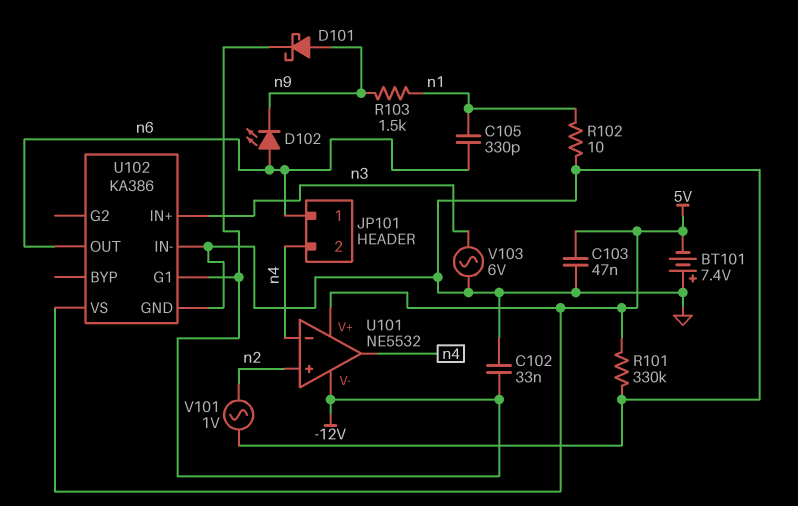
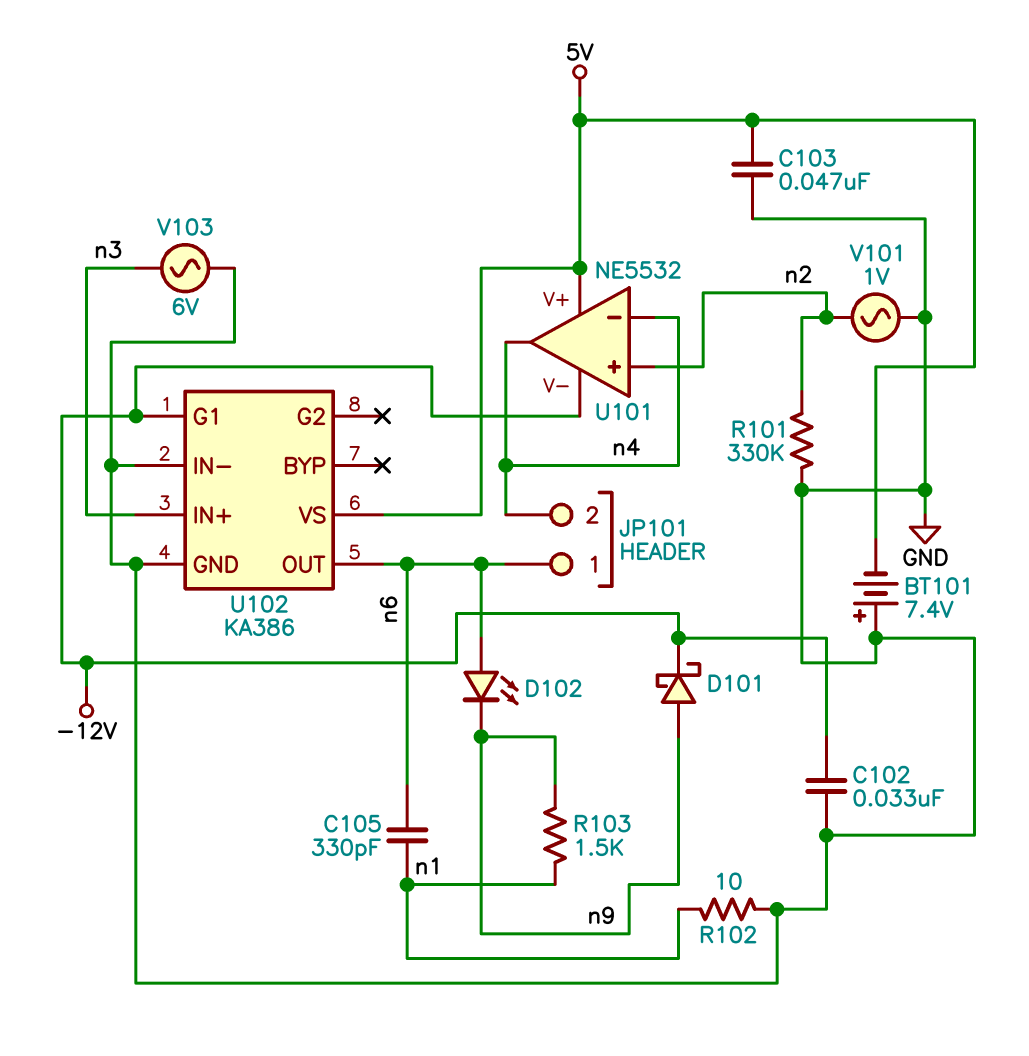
R101: 330k (5V, GND) -> 330k (GND, n2)

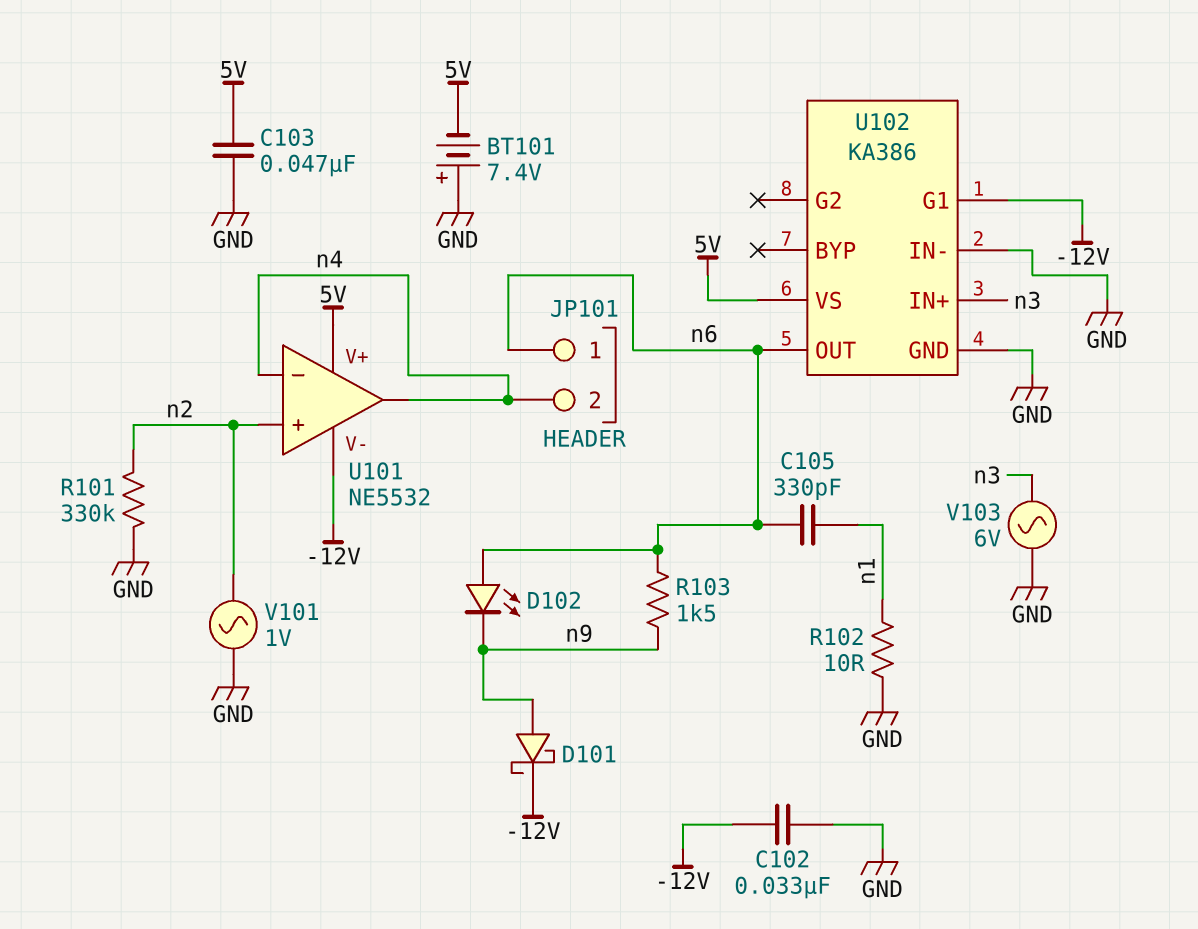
R103: 1.5k (n1, n9) -> 1.5k (n6, n9)

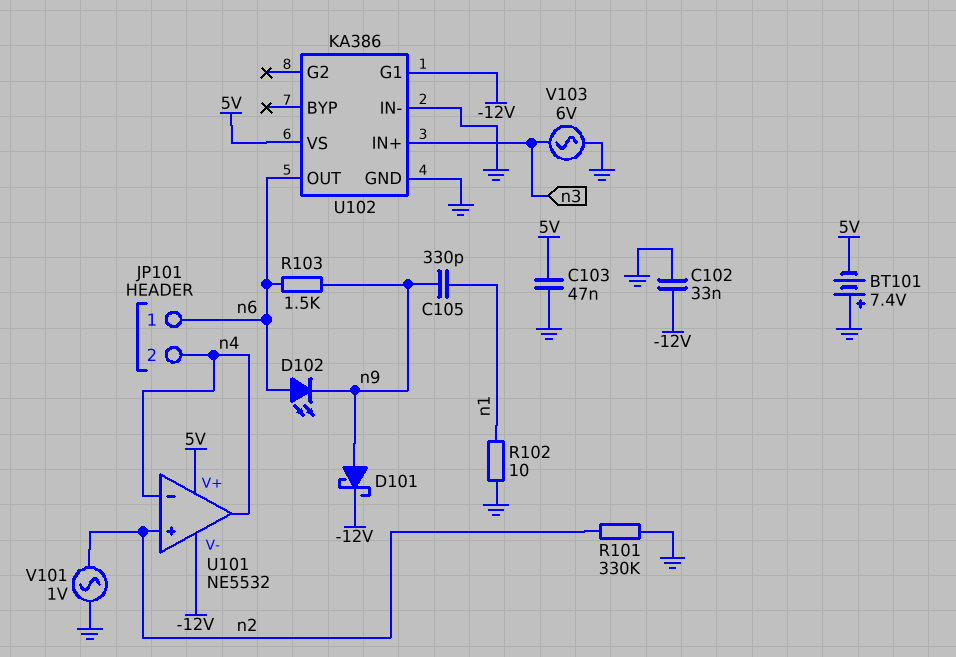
C105: 330pF (n1, n6) -> 330pF (n1, n9)

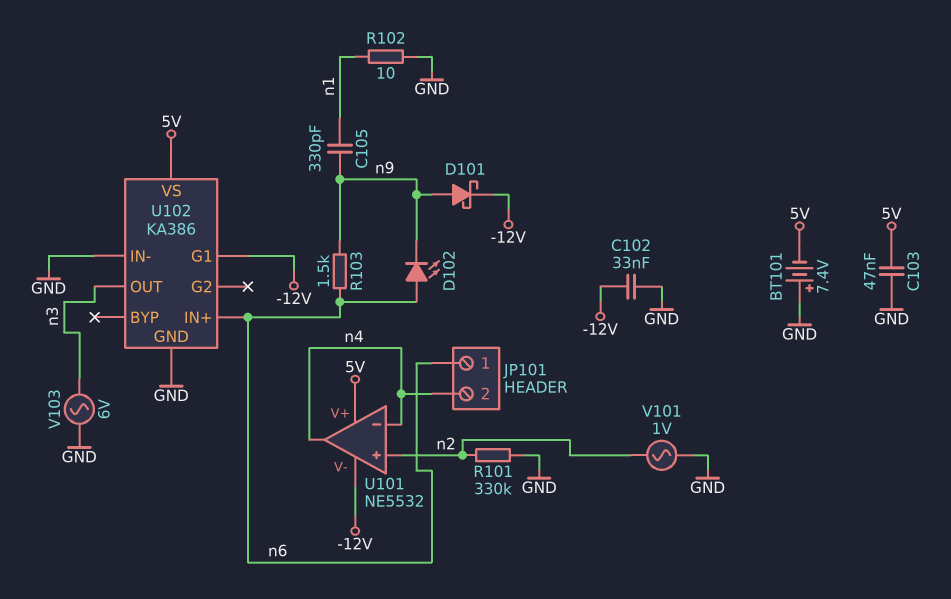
U102 pin IN+: n3 -> n6
U102 pin OUT: n6 -> n3

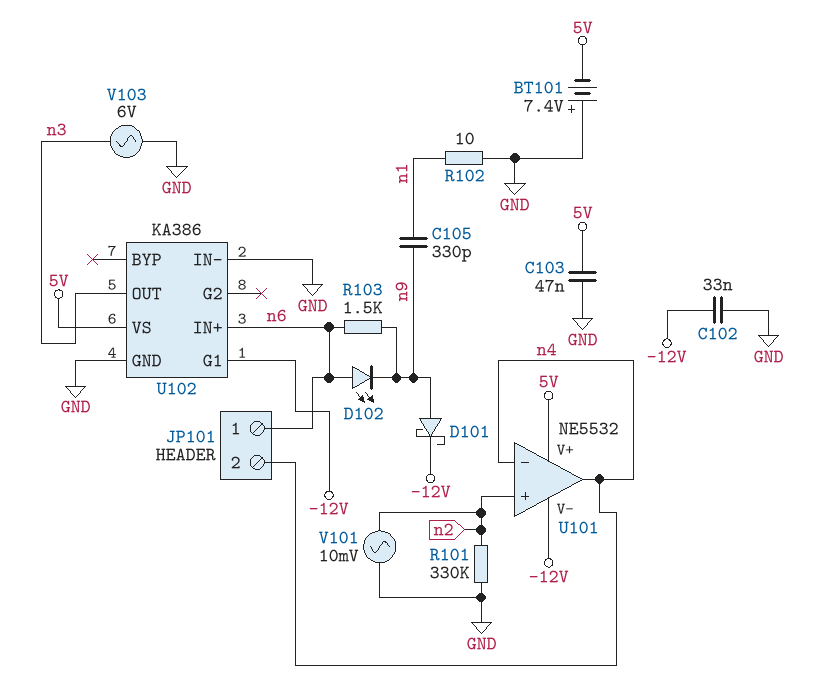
V101: AC 1V (GND, n2) -> AC 10mV (GND, n2)

